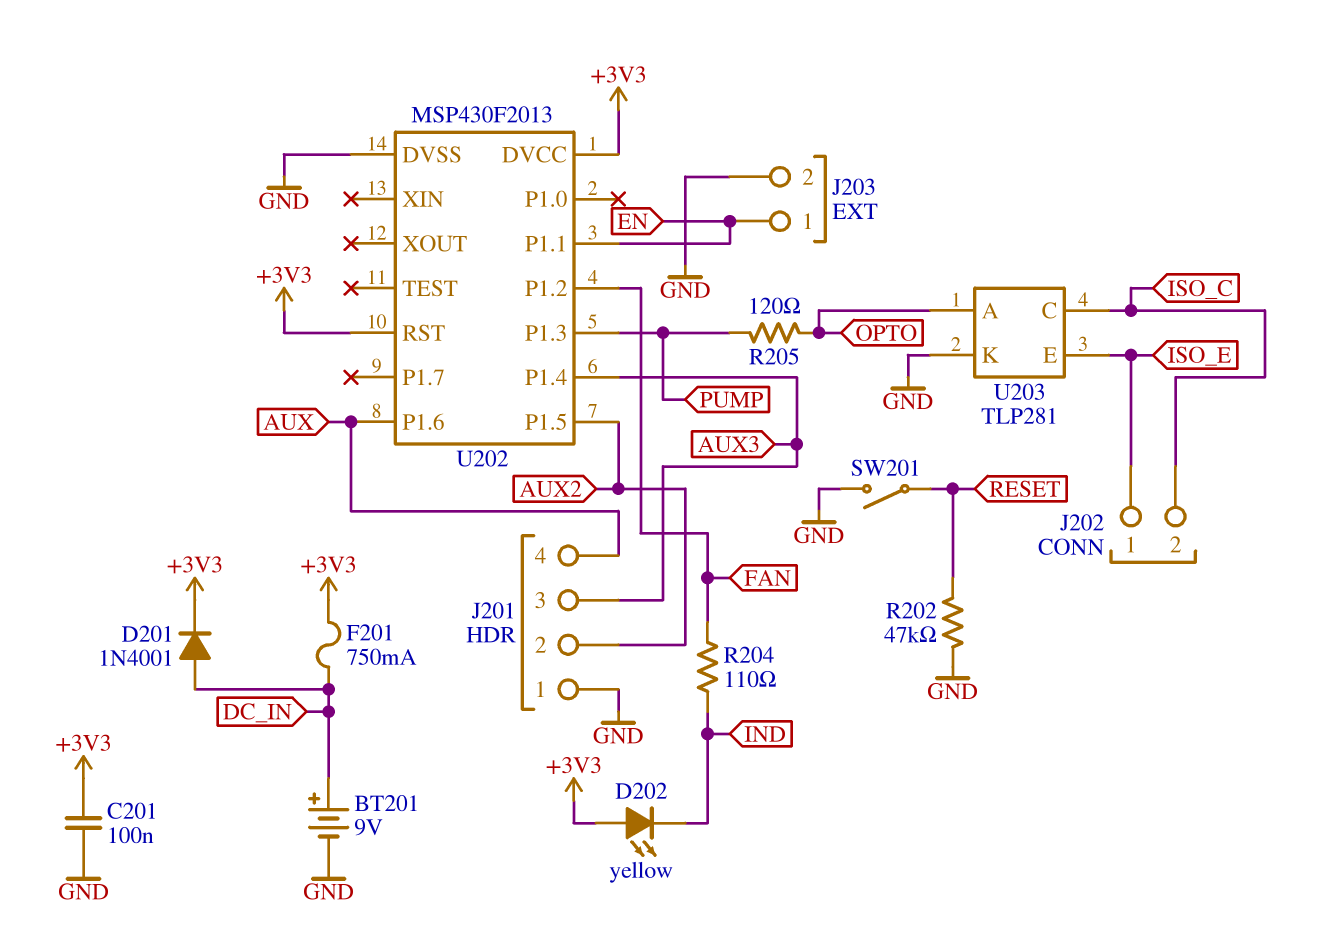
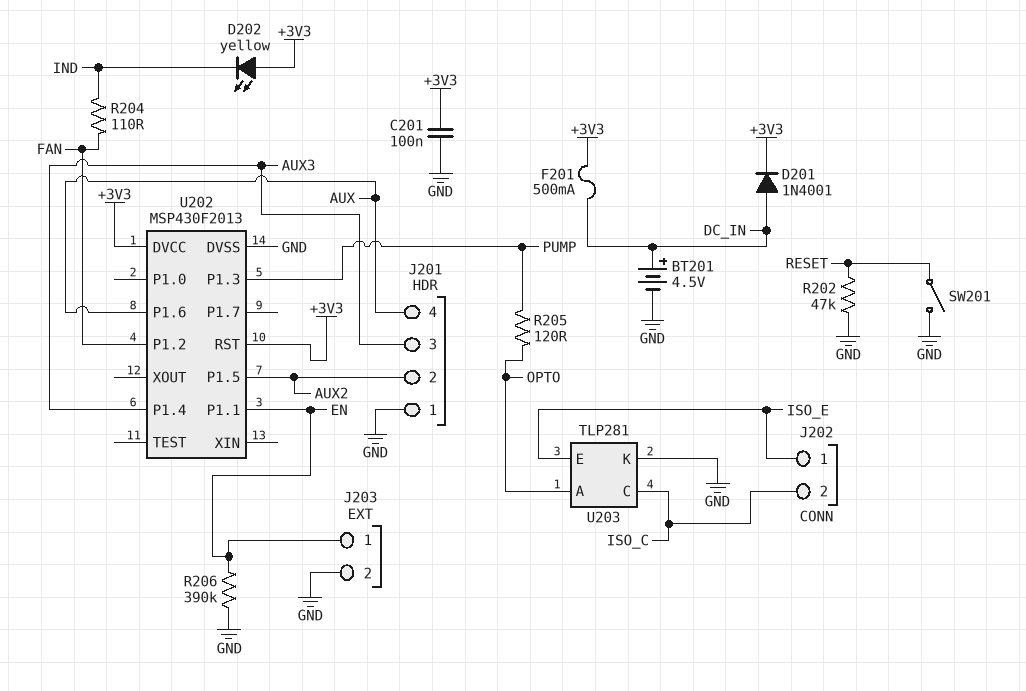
BT201: 9V (plus DC_IN, minus GND) -> 4.5V (plus DC_IN, minus GND)
F201: 750mA (+3V3, DC_IN) -> 500mA (+3V3, DC_IN)
R206: none -> 390k (EN, GND)

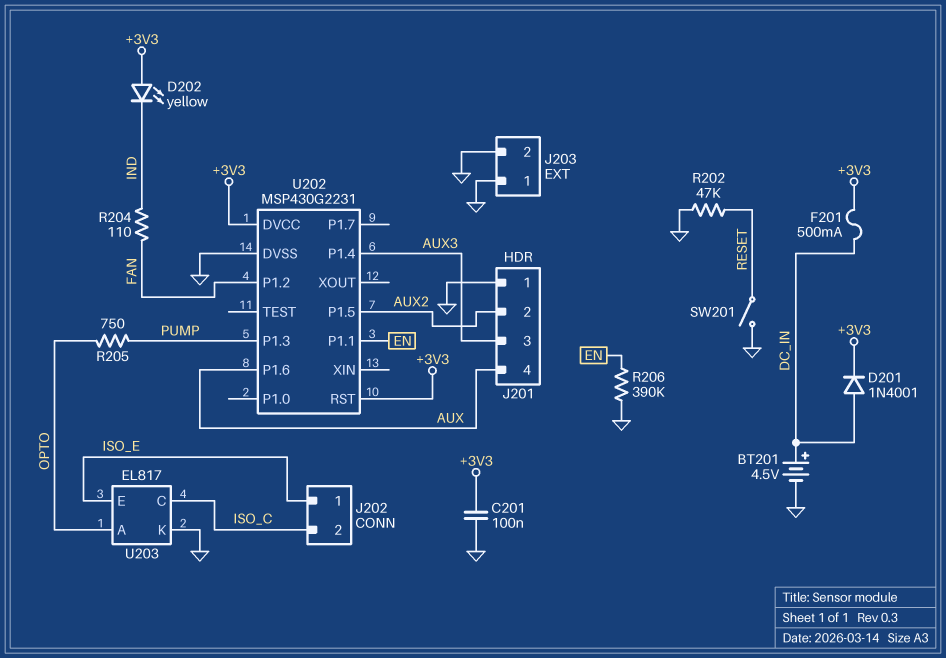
J203 pin 1: EN -> GND
R205: 120 (OPTO, PUMP) -> 750 (OPTO, PUMP)
U202: MSP430F2013 -> MSP430G2231
U203: TLP281 -> EL817

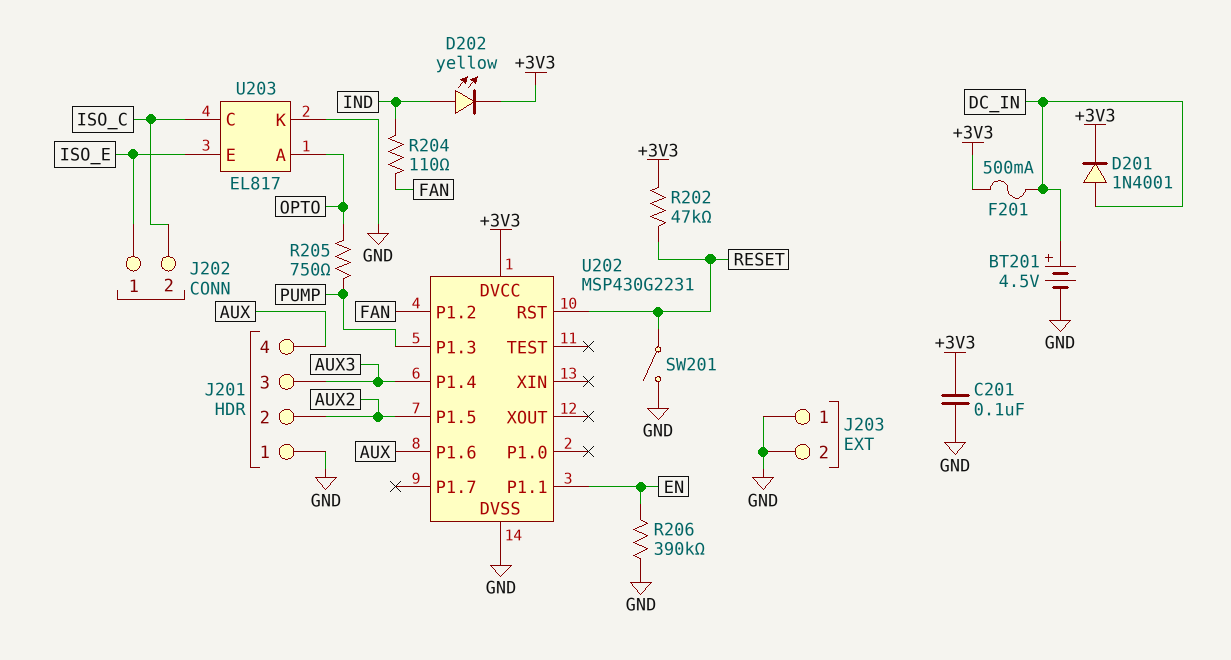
D202: LED yellow (A +3V3, K IND) -> LED yellow (A IND, K +3V3)
R202: 47k (GND, RESET) -> 47k (+3V3, RESET)
U202 pin RST: +3V3 -> RESET

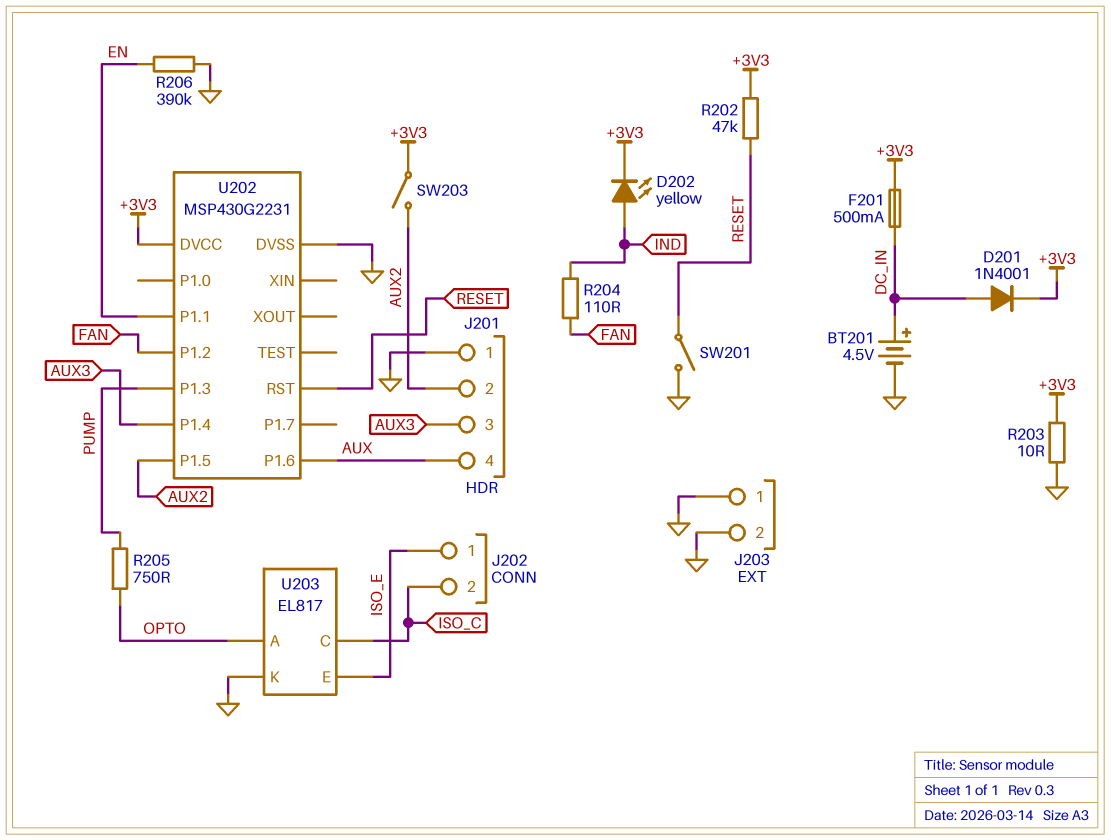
C201: 100nF (+3V3, GND) -> none
R203: none -> 10 (+3V3, GND)
SW203: none -> switch (+3V3, AUX2)

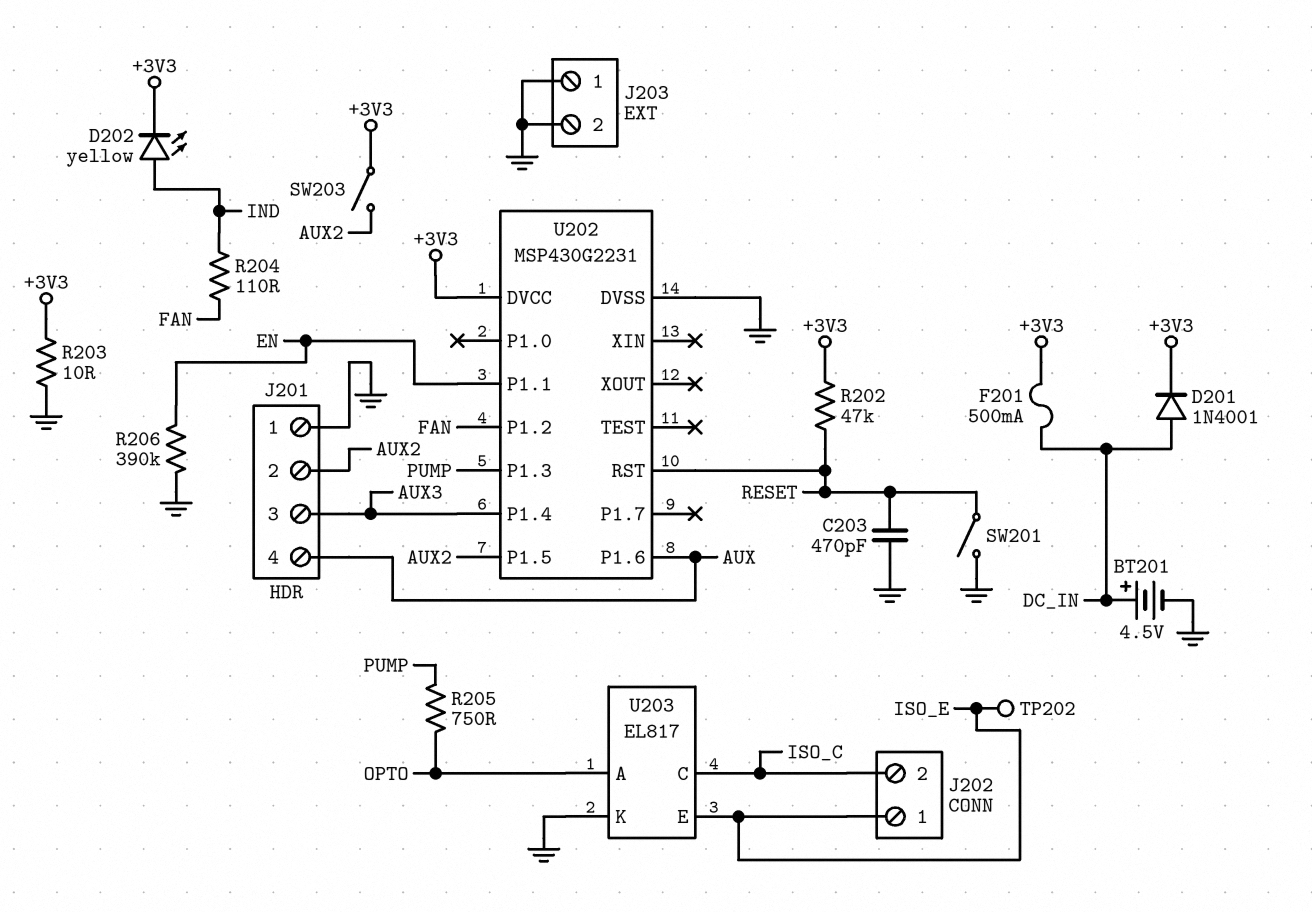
C203: none -> 470pF (GND, RESET)
TP202: none -> test point (ISO_E)

